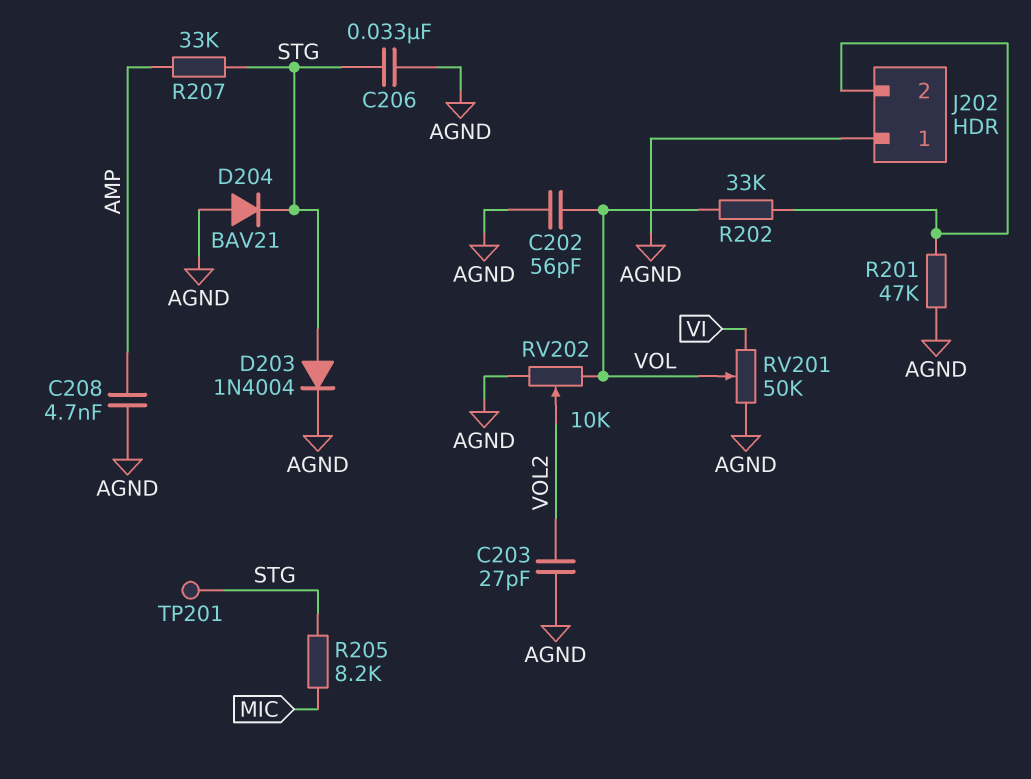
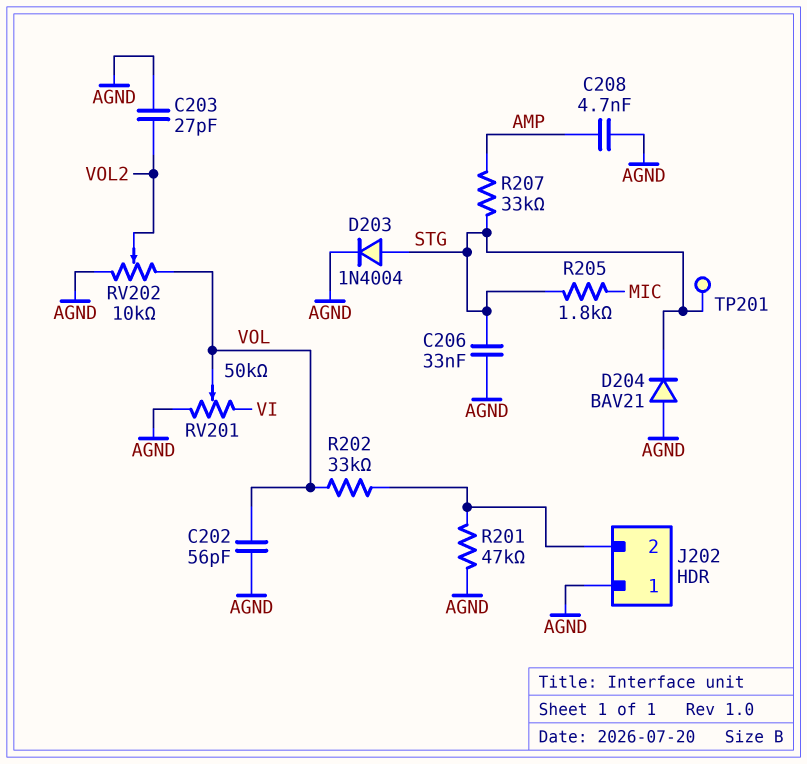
R205: 8.2k (MIC, STG) -> 1.8k (MIC, STG)

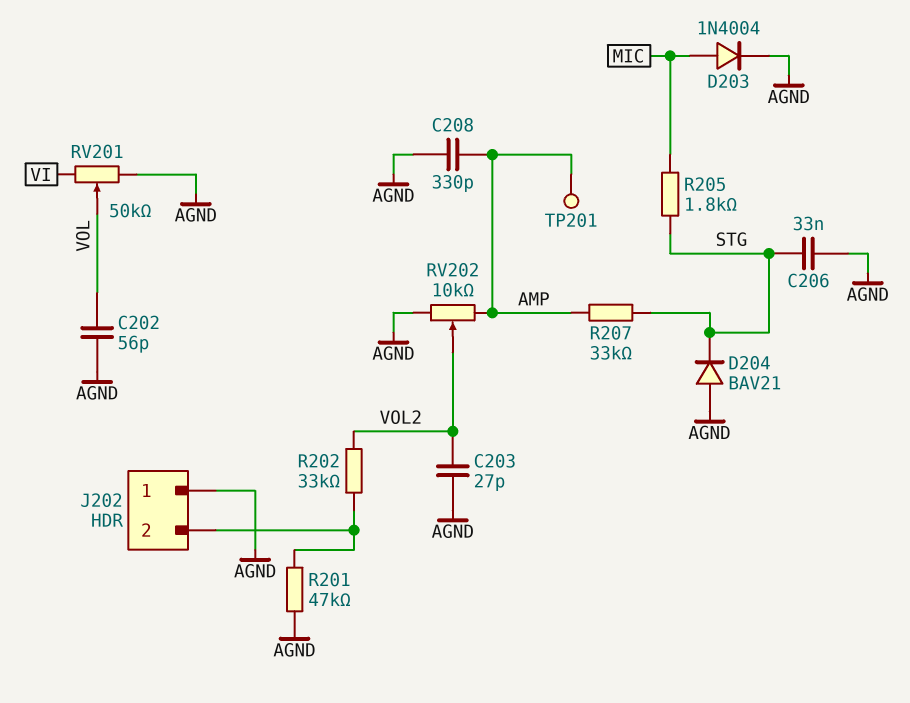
C208: 4.7nF (AGND, AMP) -> 330pF (AGND, AMP)
D203: diode 1N4004 (A STG, K AGND) -> diode 1N4004 (A MIC, K AGND)
R202: 33k (J202/2, VOL) -> 33k (J202/2, VOL2)
RV202: 10k (AGND, VOL, wiper VOL2) -> 10k (AGND, AMP, wiper VOL2)
TP201: test point (STG) -> test point (AMP)

